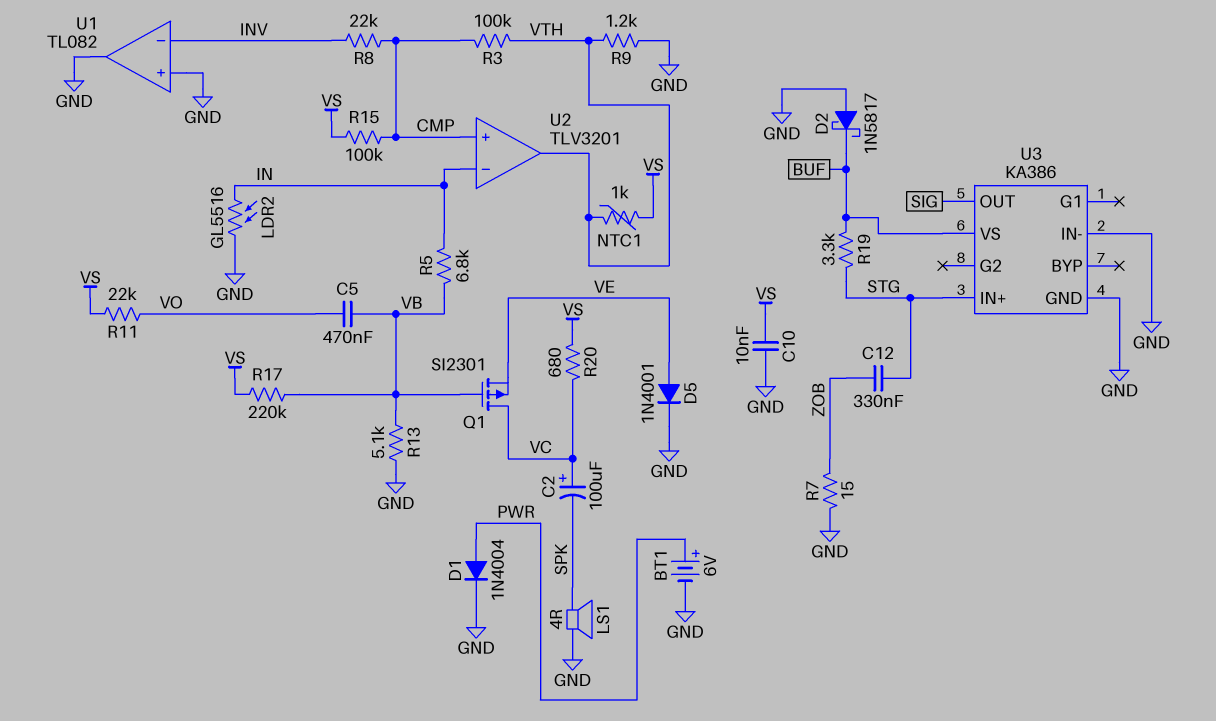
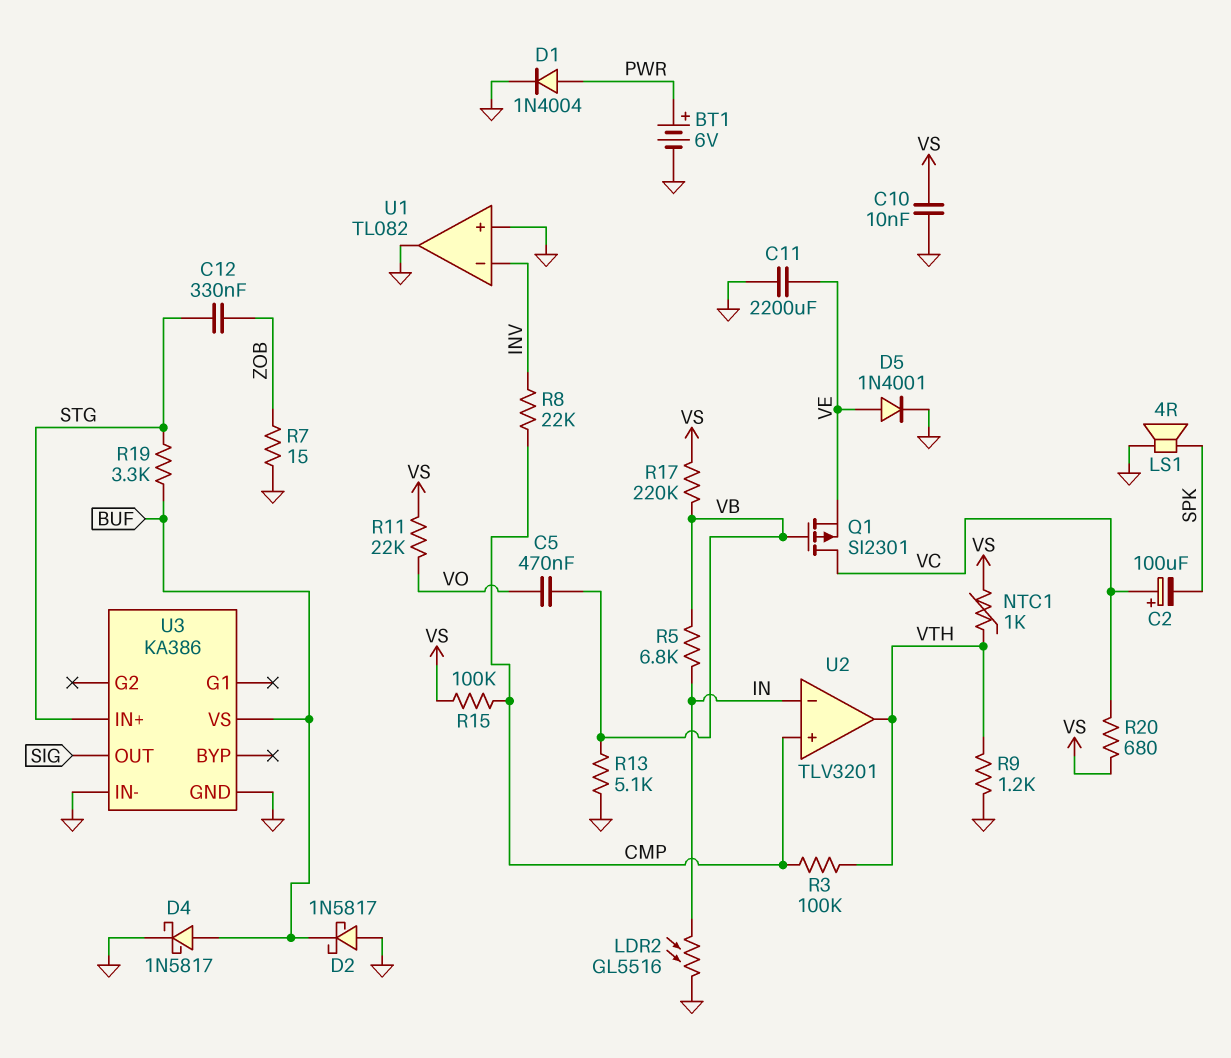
C11: none -> 2200uF (GND, VE)
D4: none -> schottky 1N5817 (A BUF, K GND)

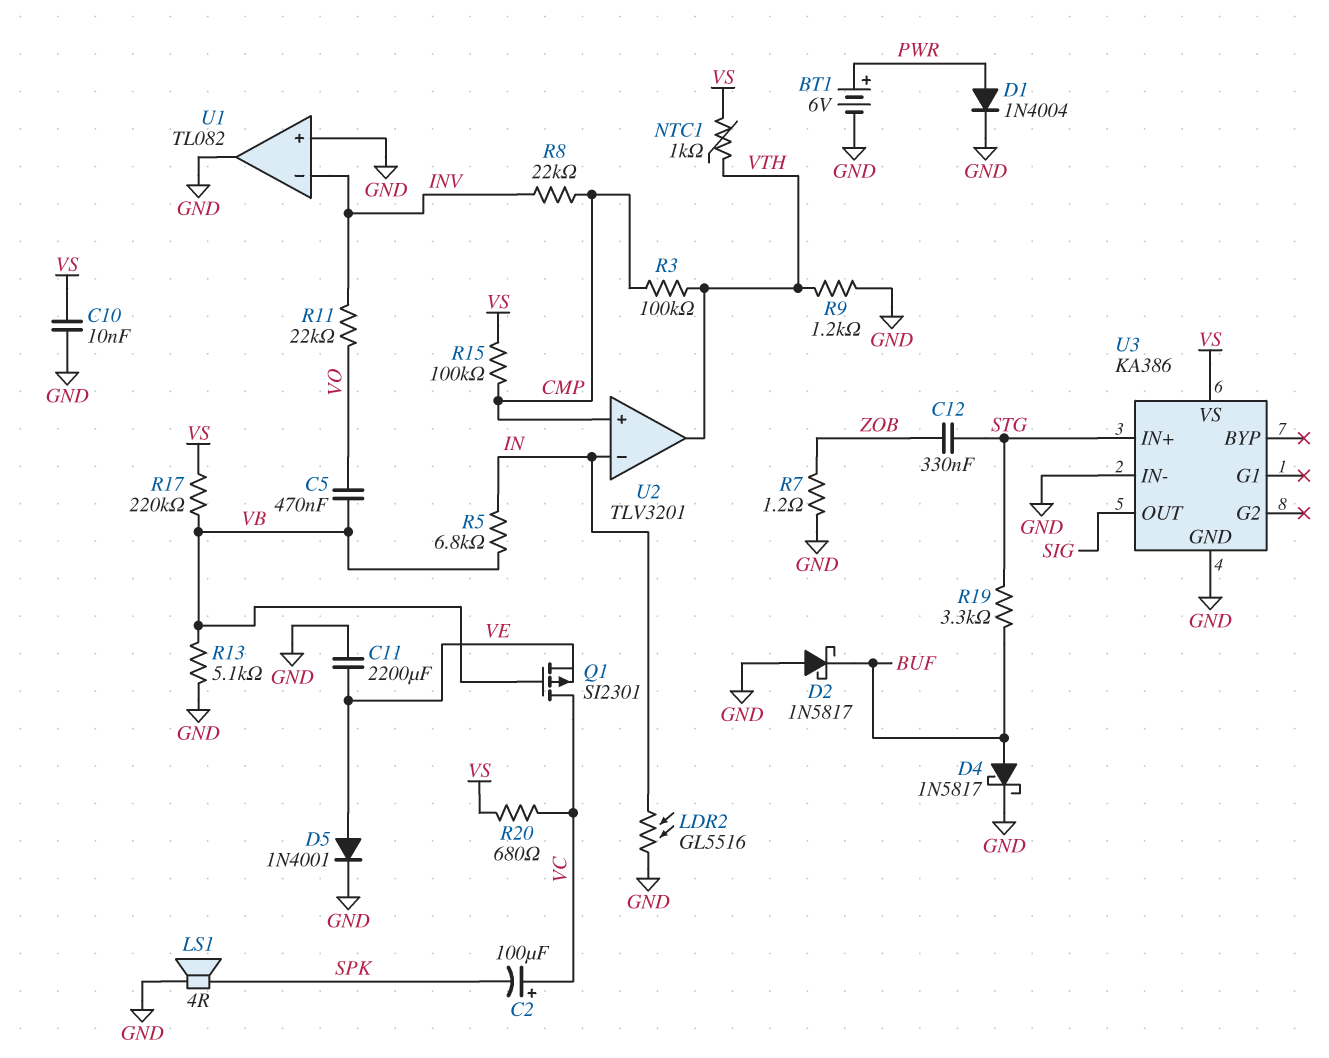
R7: 15 (GND, ZOB) -> 1.2 (GND, ZOB)
R11: 22k (VO, VS) -> 22k (INV, VO)
U3 pin VS: BUF -> VS

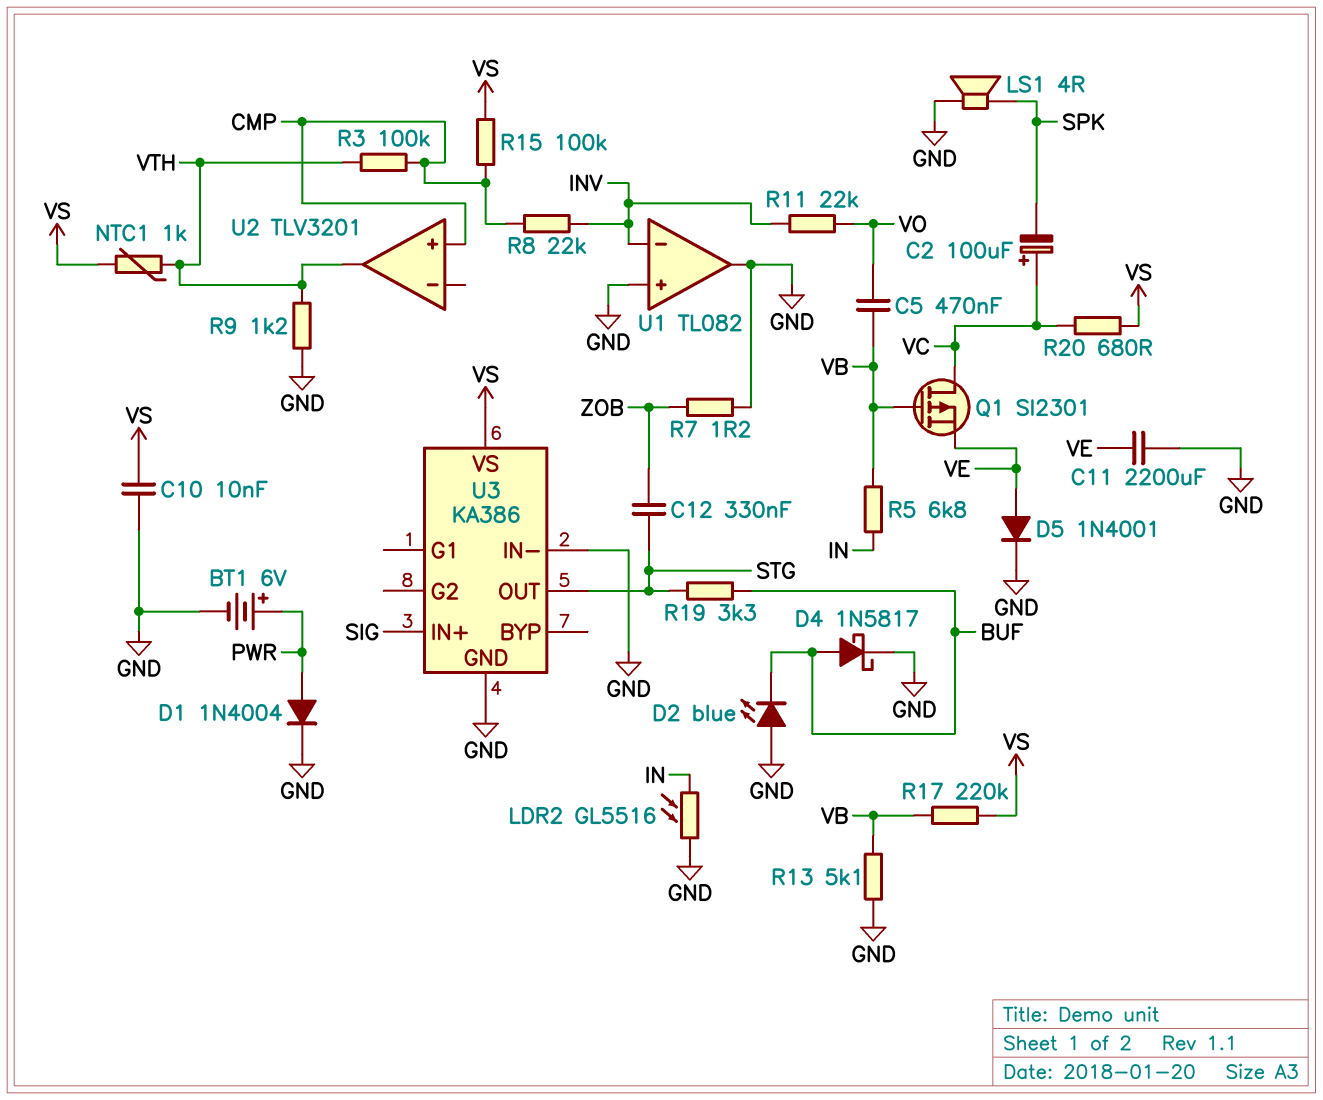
D2: schottky 1N5817 (A GND, K BUF) -> LED blue (A GND, K BUF)
U2 pin in-: IN -> none
U3 pin IN+: STG -> SIG
U3 pin OUT: SIG -> STG

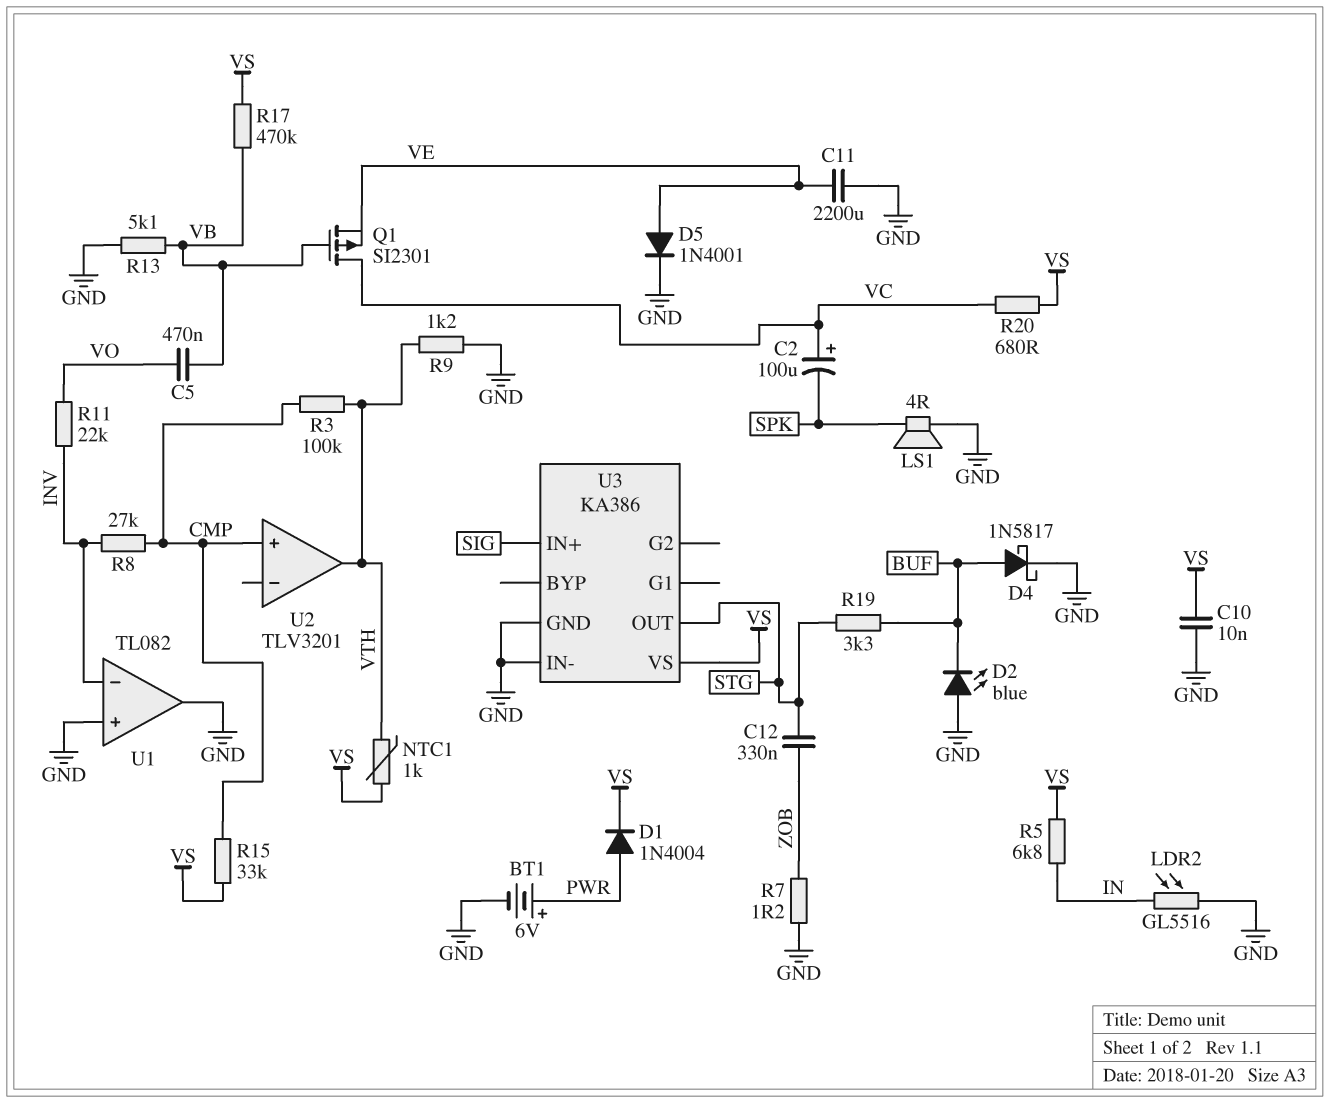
D1: diode 1N4004 (A PWR, K GND) -> diode 1N4004 (A PWR, K VS)
R5: 6.8k (IN, VB) -> 6.8k (IN, VS)
R8: 22k (CMP, INV) -> 27k (CMP, INV)
R15: 100k (CMP, VS) -> 33k (CMP, VS)
R17: 220k (VB, VS) -> 470k (VB, VS)

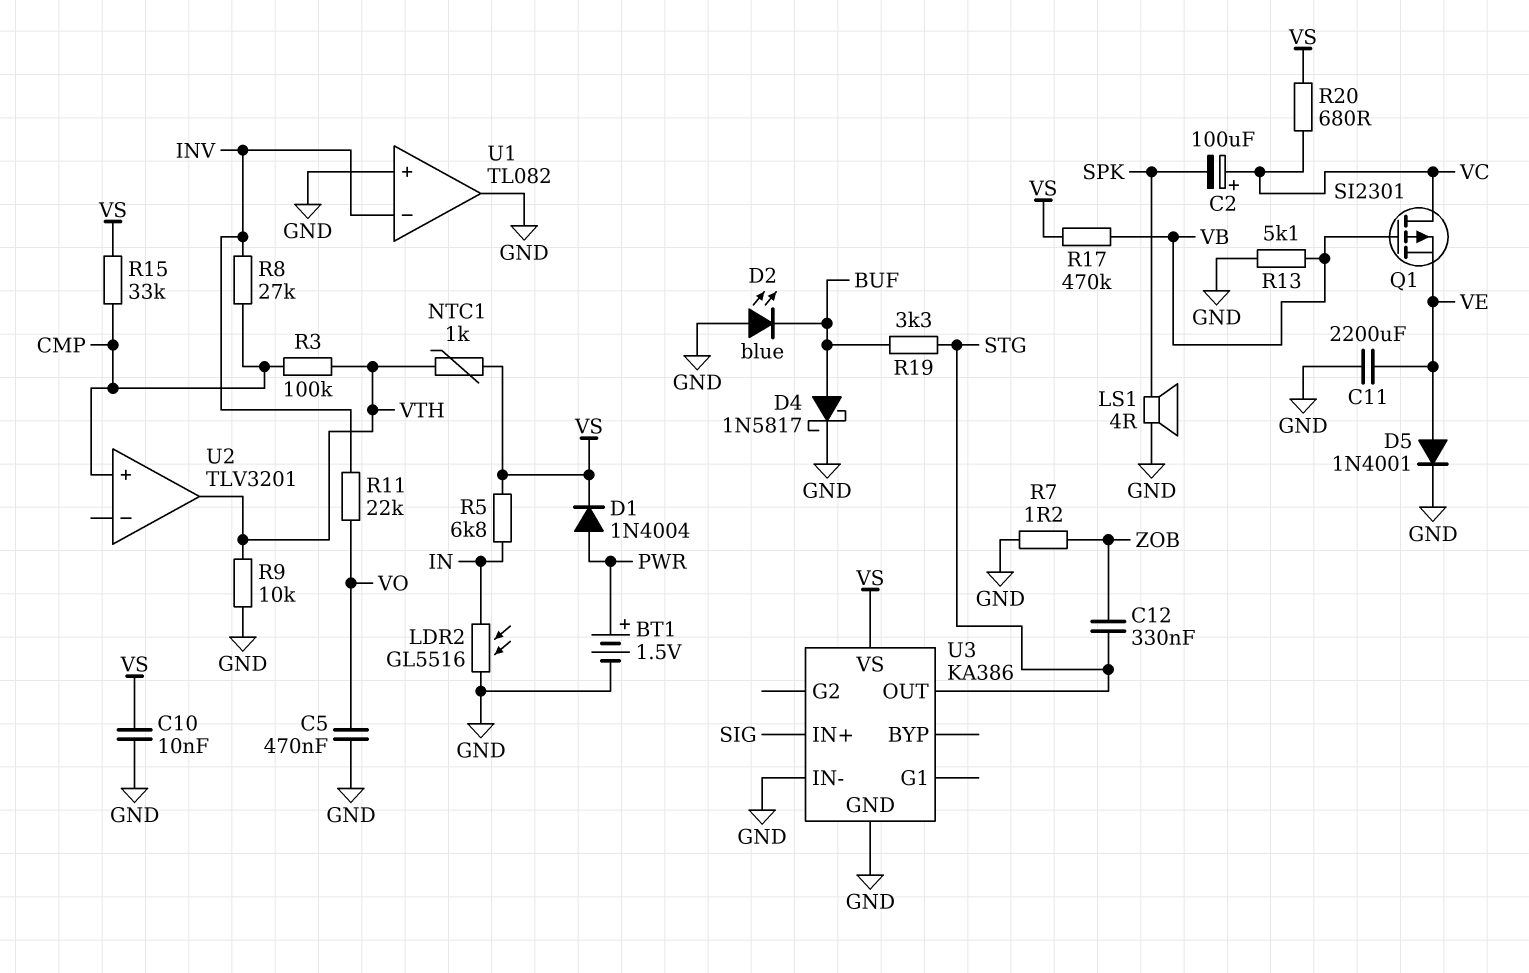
BT1: 6V (plus PWR, minus GND) -> 1.5V (plus PWR, minus GND)
C5: 470nF (VB, VO) -> 470nF (GND, VO)
R9: 1.2k (GND, VTH) -> 10k (GND, VTH)

